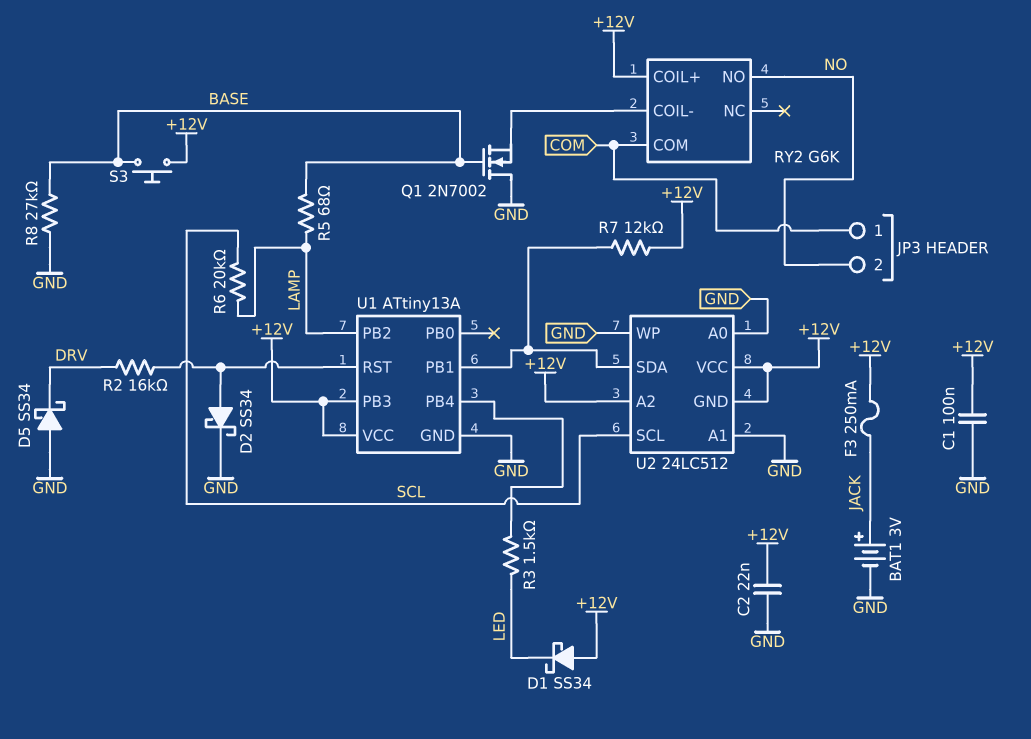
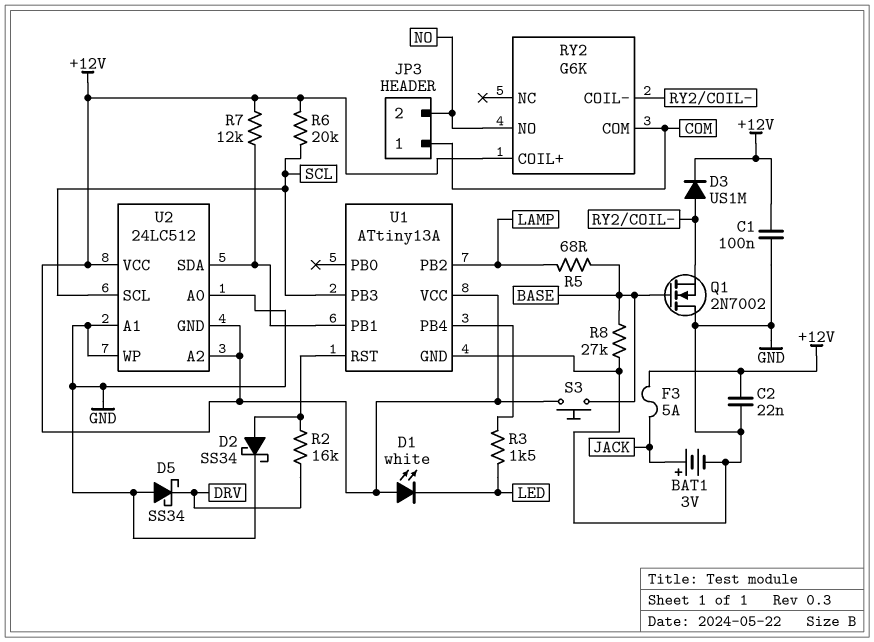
D1: schottky SS34 (A +12V, K LED) -> LED white (A +12V, K LED)
D3: none -> diode US1M (A RY2/COIL-, K +12V)
F3: 250mA (+12V, JACK) -> 5A (+12V, JACK)
R6: 20k (LAMP, SCL) -> 20k (+12V, SCL)
U1 pin PB3: +12V -> SCL

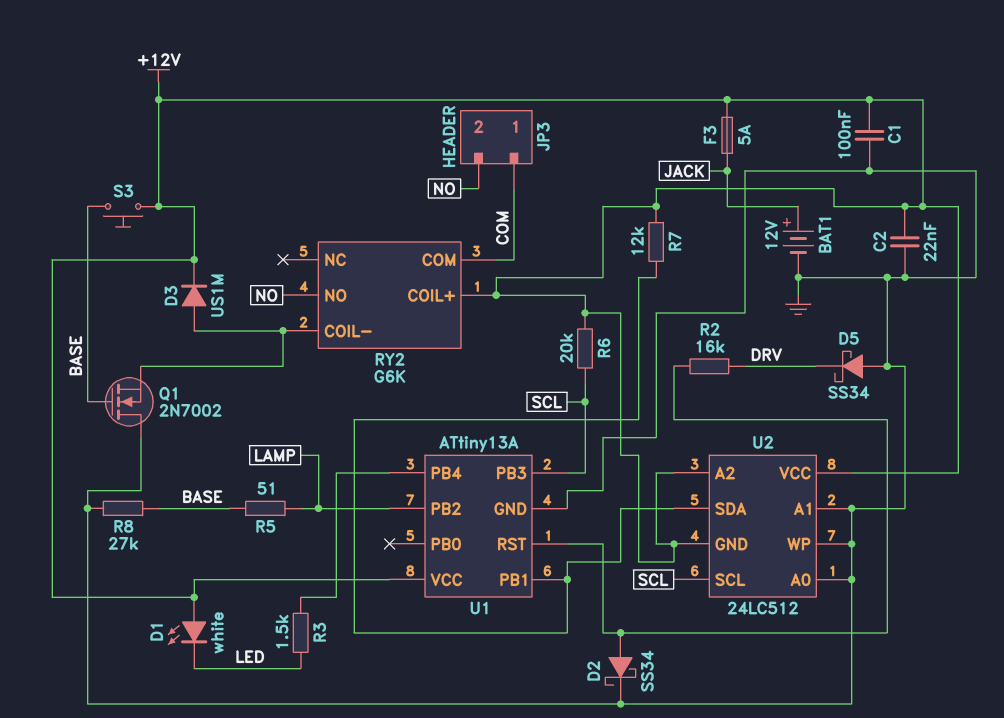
BAT1: 3V (plus JACK, minus GND) -> 12V (plus JACK, minus GND)
R5: 68 (BASE, LAMP) -> 51 (BASE, LAMP)

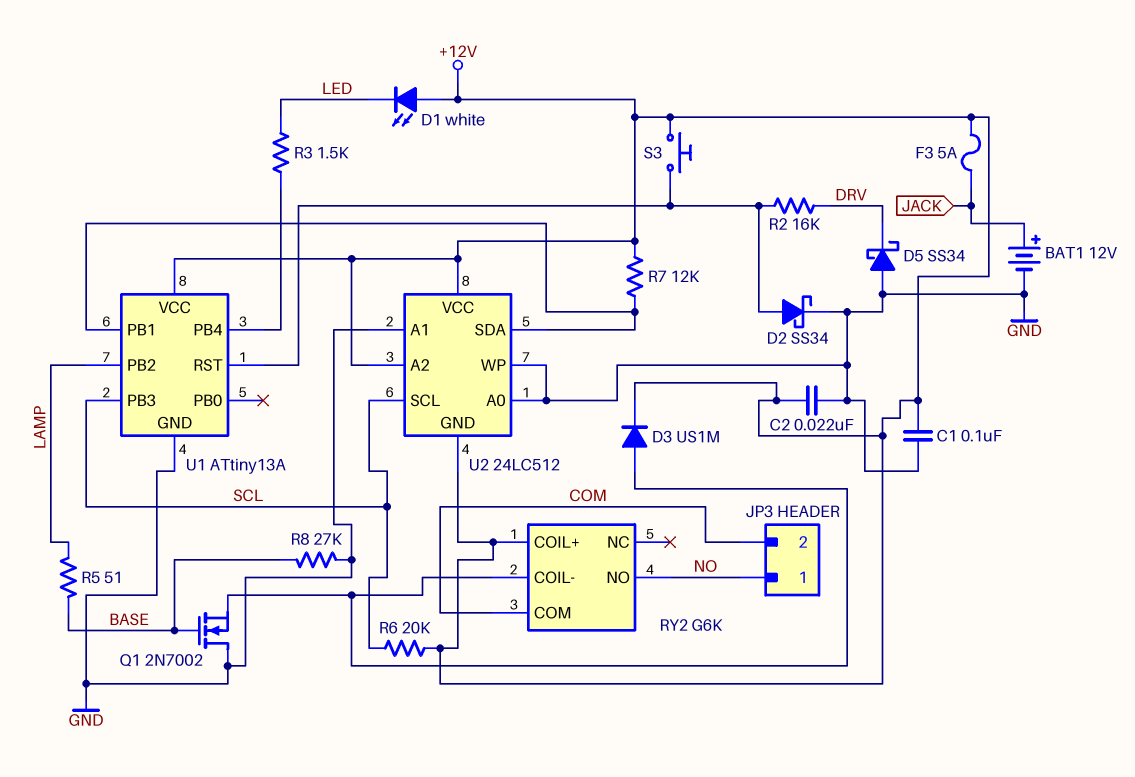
JP3 pin 1: COM -> NO
JP3 pin 2: NO -> COM
S3: button (+12V, BASE) -> button (+12V, U1/RST)

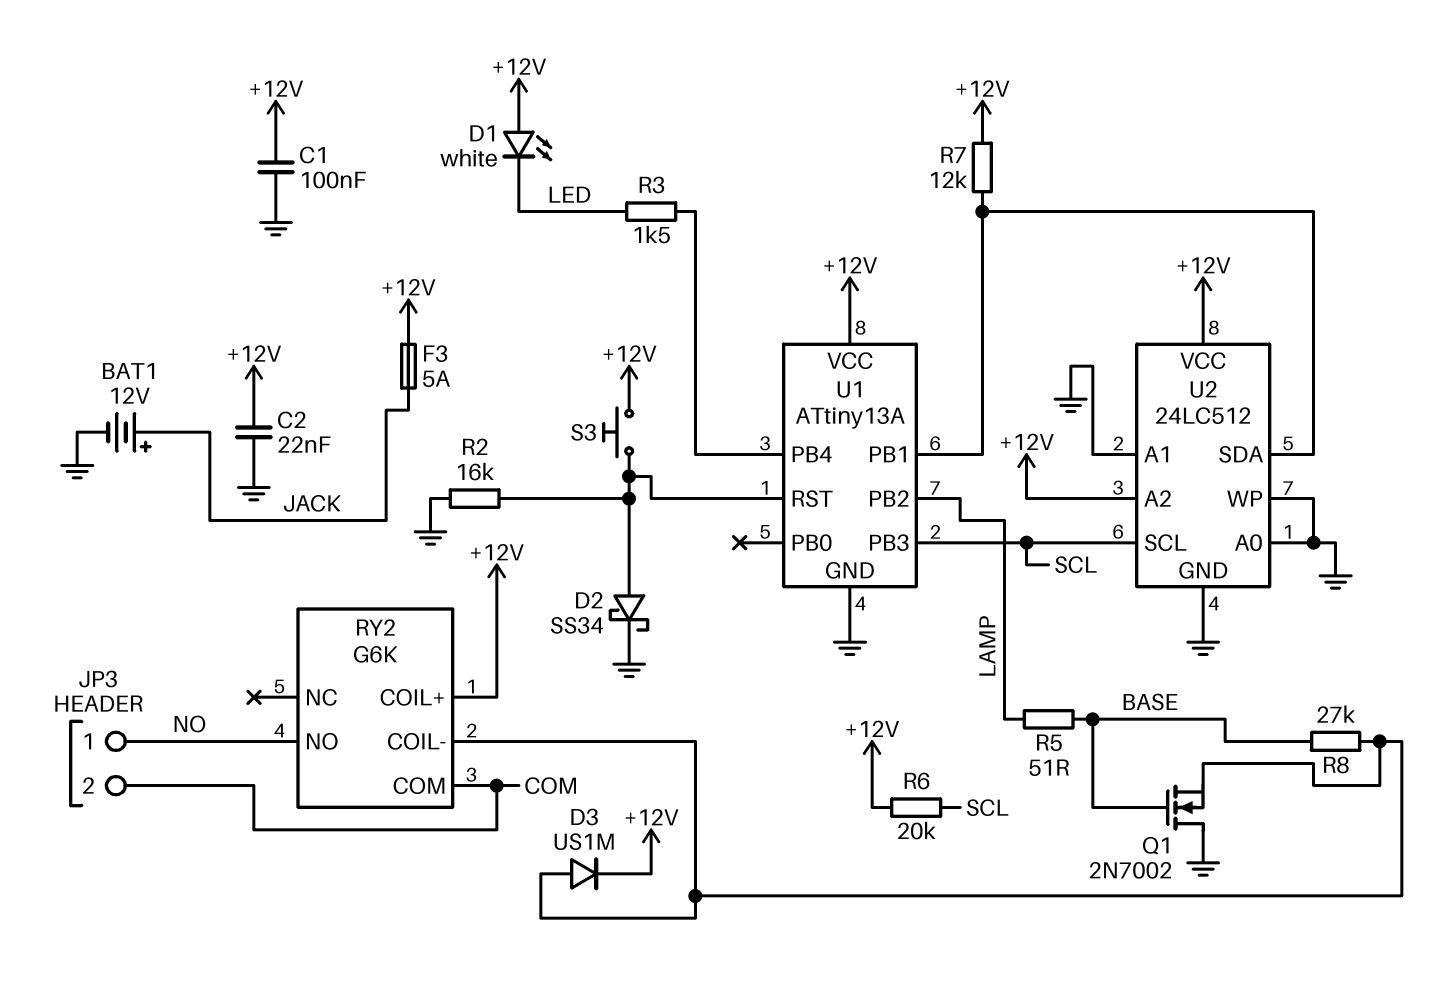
D5: schottky SS34 (A GND, K DRV) -> none
R2: 16k (DRV, U1/RST) -> 16k (GND, U1/RST)
R8: 27k (BASE, GND) -> 27k (BASE, RY2/COIL-)
U2 pin GND: +12V -> GND

